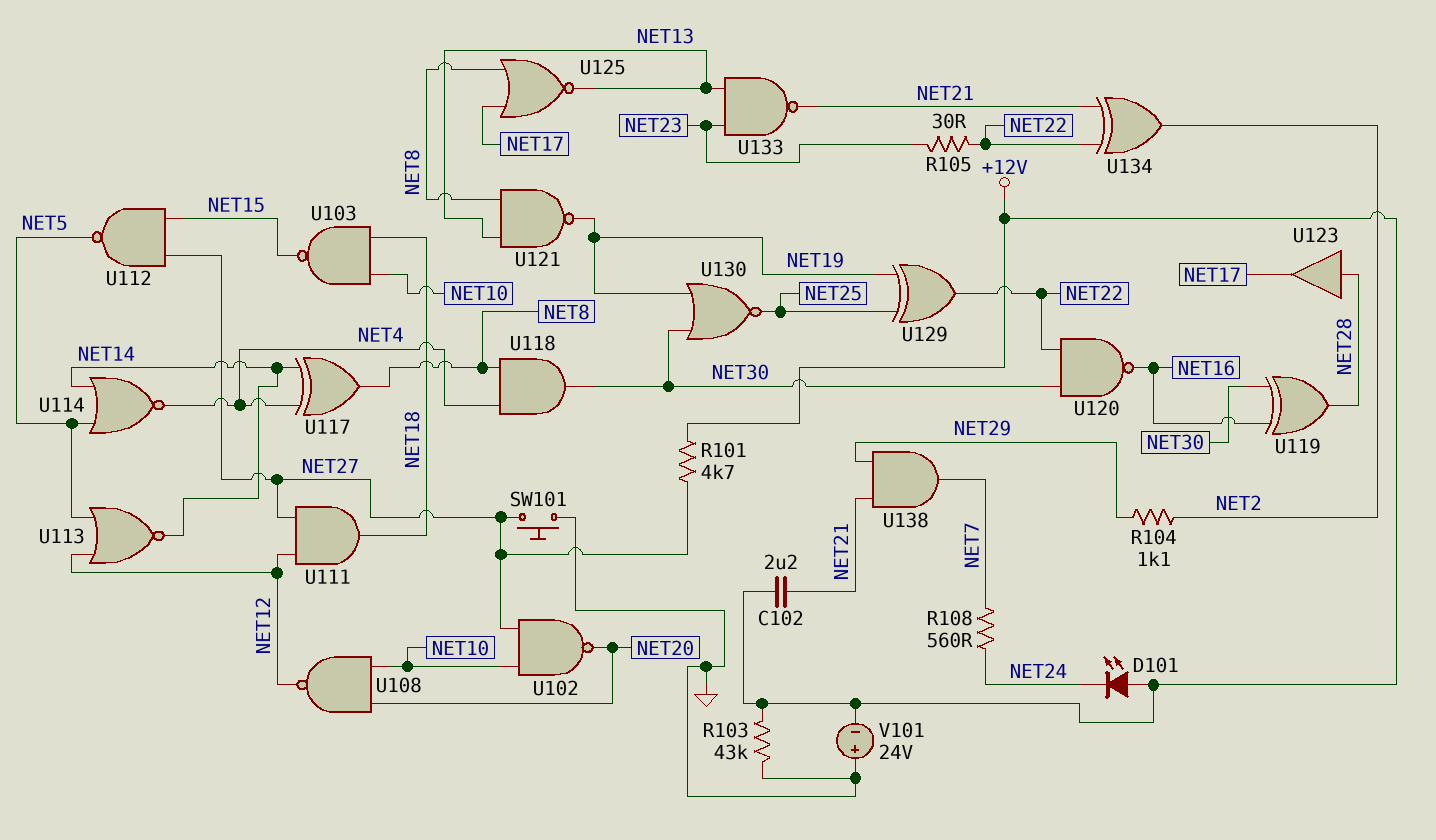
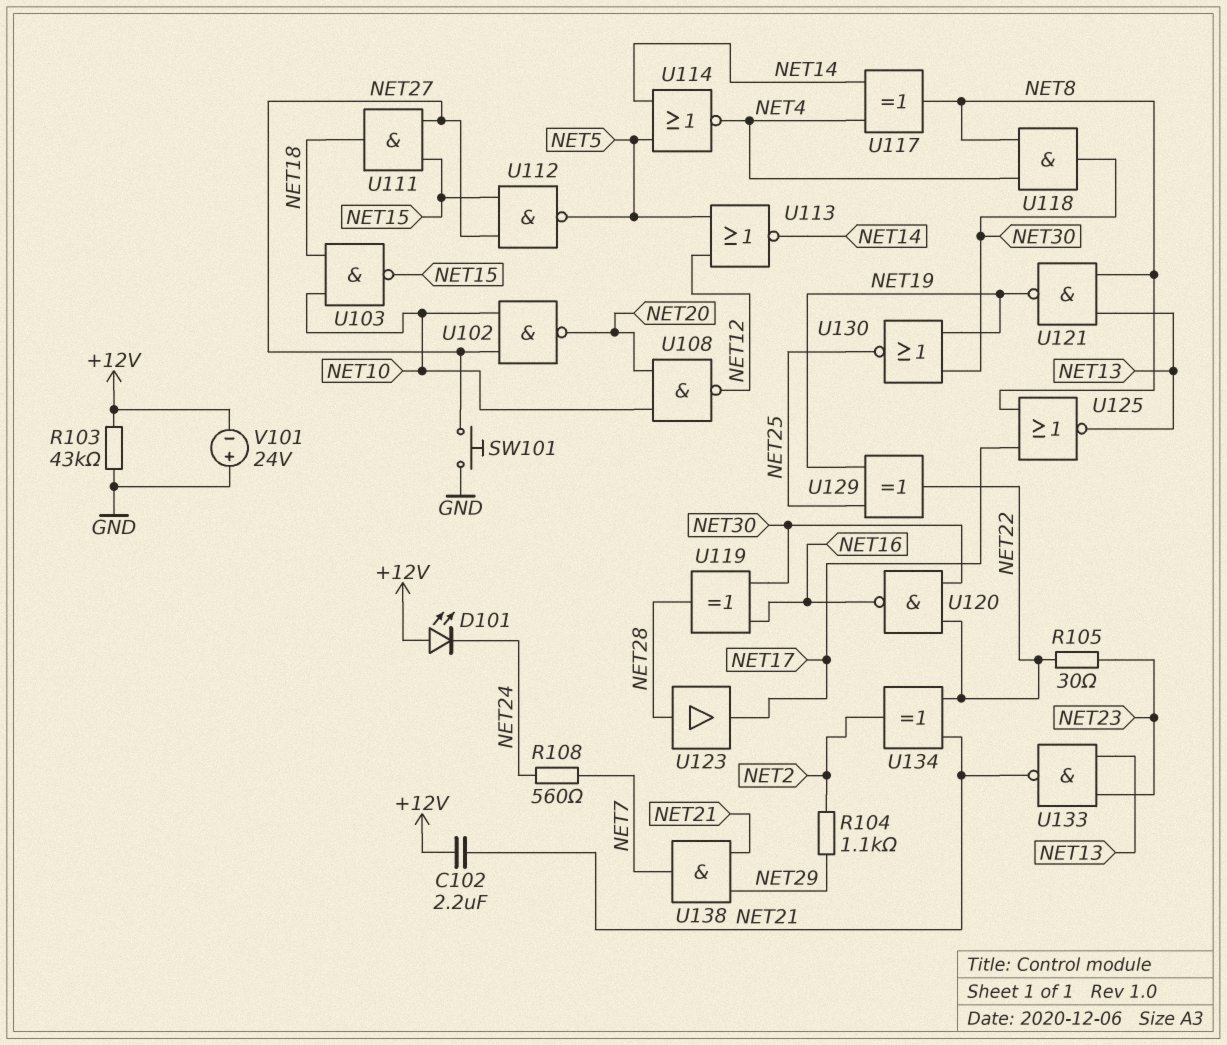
R101: 4.7k (+12V, NET27) -> none
U111: AND (in NET12, in NET27, out NET18) -> AND (in NET15, in NET27, out NET18)

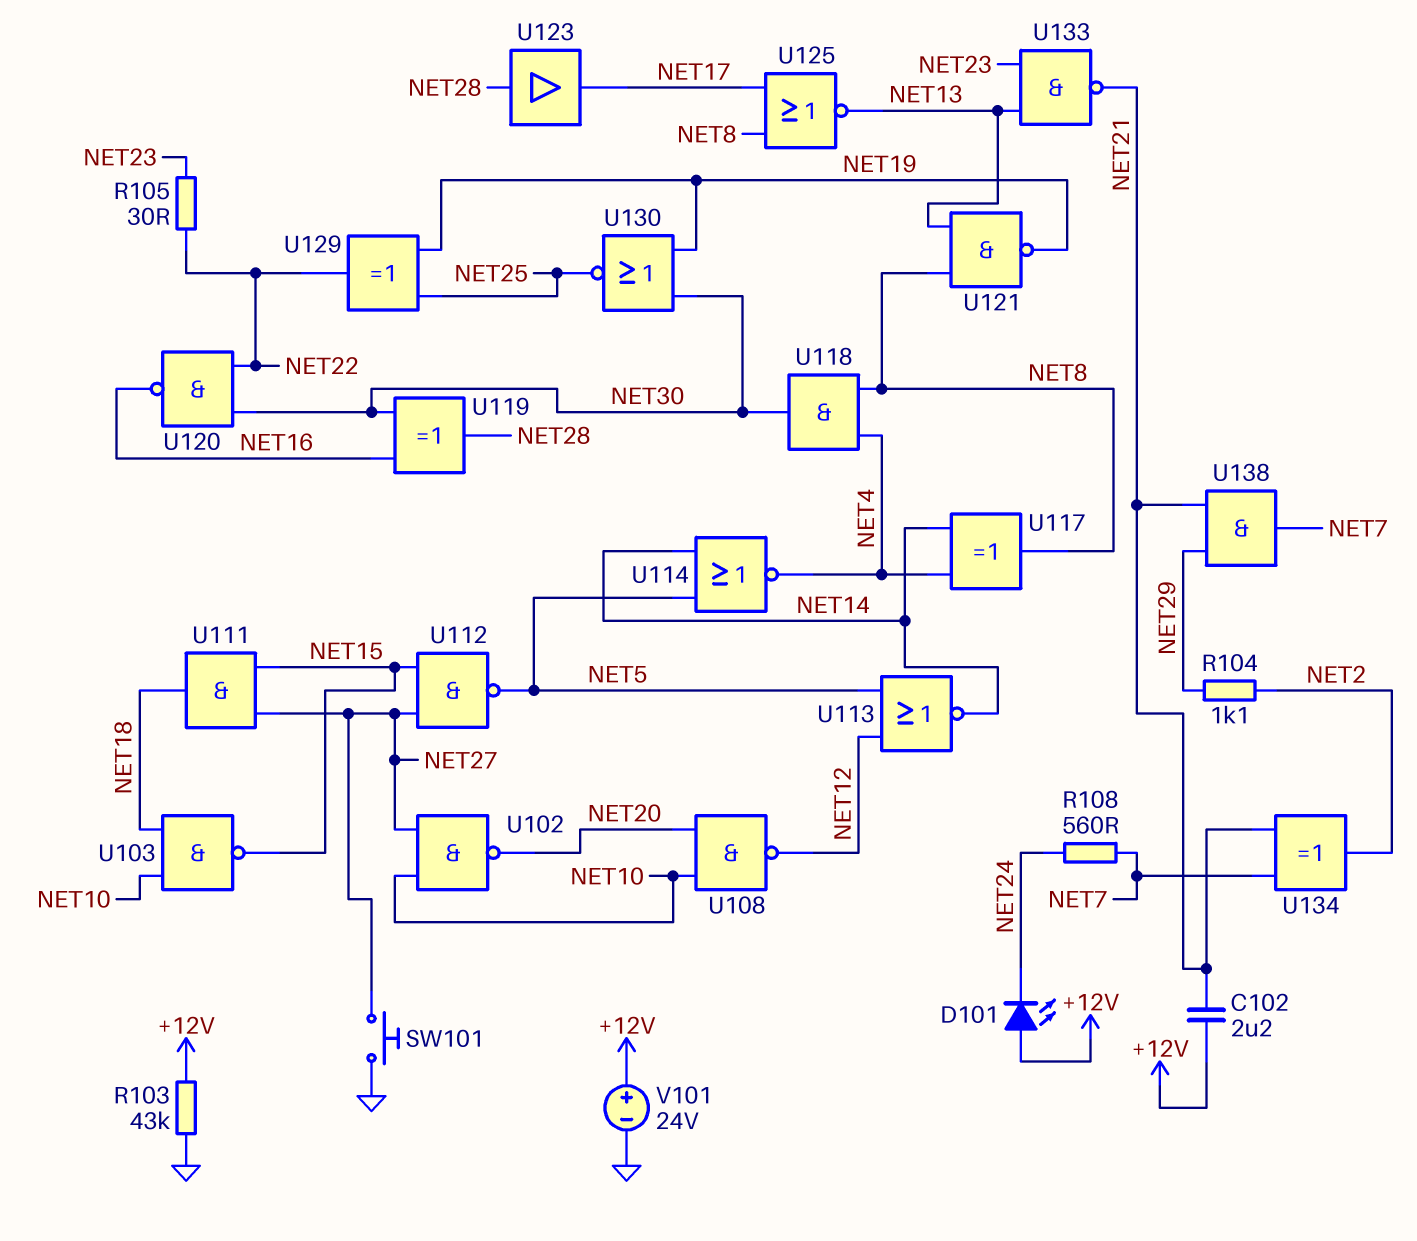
U134: XOR (in NET21, in NET22, out NET2) -> XOR (in NET7, in NET21, out NET2)
V101: 24V (plus GND, minus +12V) -> 24V (plus +12V, minus GND)

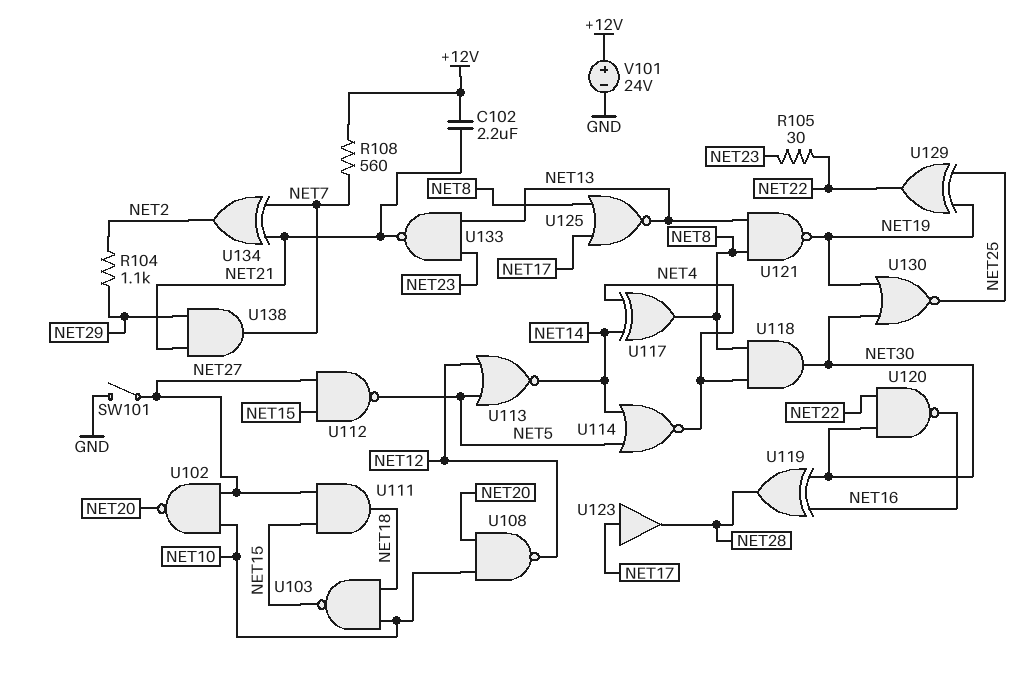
D101: LED (A +12V, K NET24) -> none
R103: 43k (+12V, GND) -> none
R108: 560 (NET7, NET24) -> 560 (+12V, NET7)
SW101: button (GND, NET27) -> switch (GND, NET27)
U123: buffer (in NET28, out NET17) -> buffer (in NET17, out NET28)

